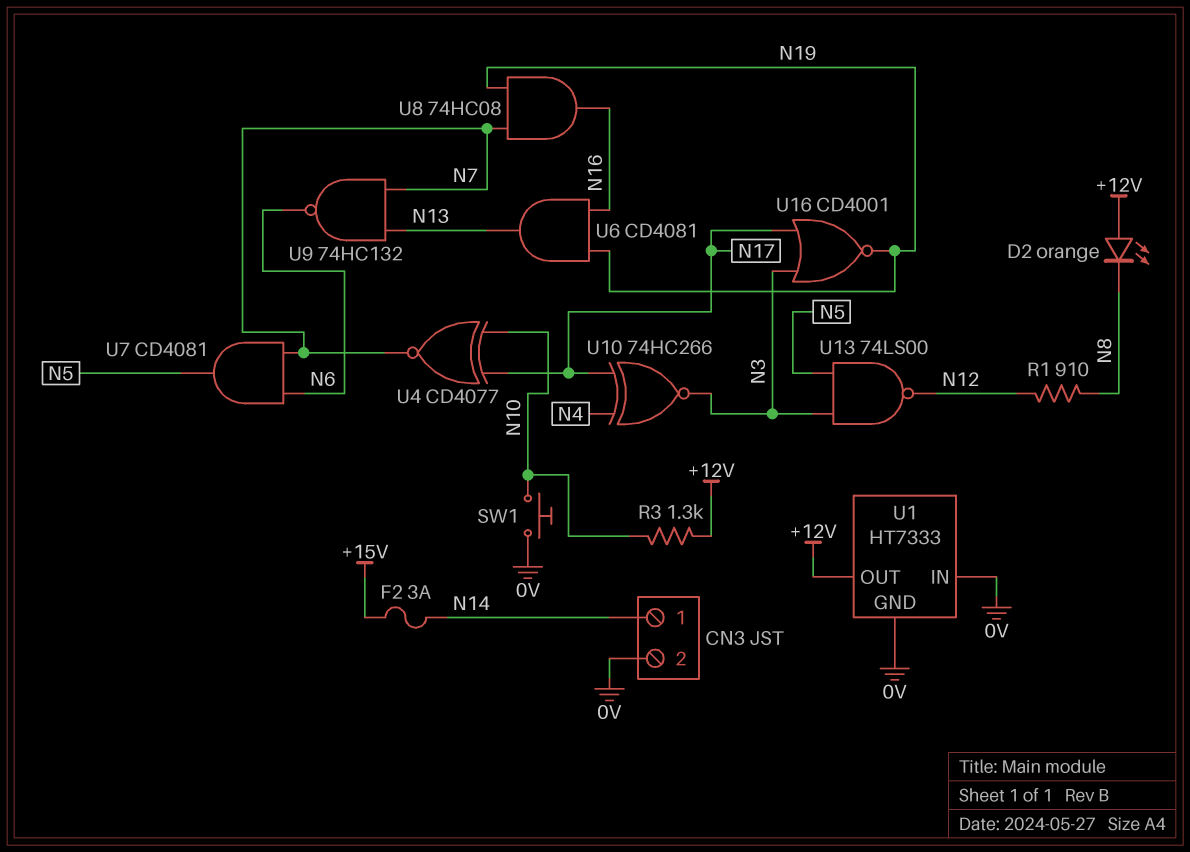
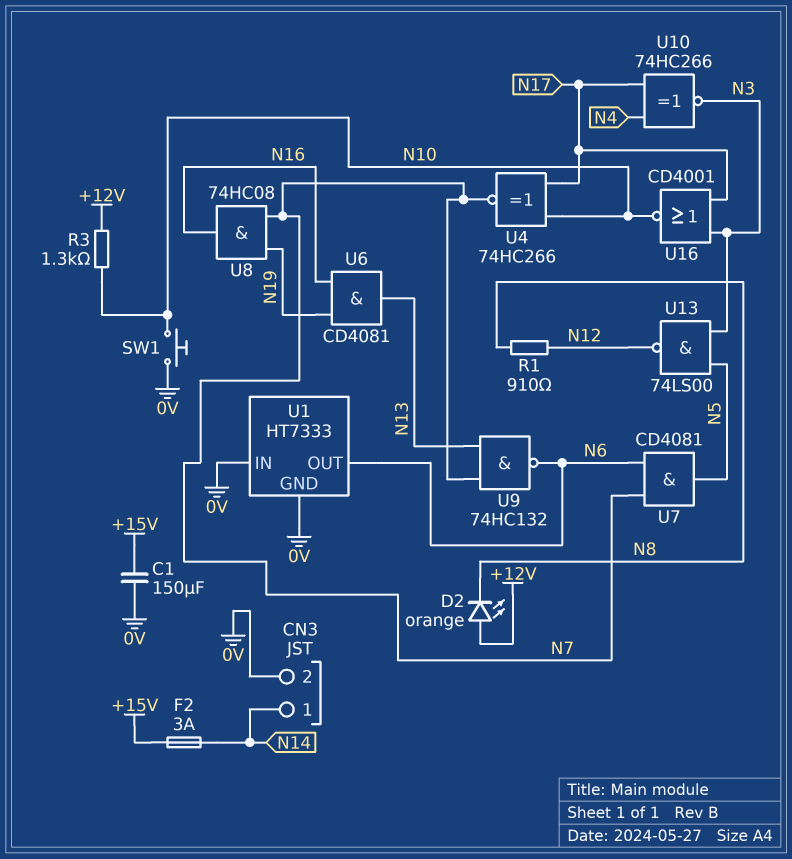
C1: none -> 150uF (+15V, 0V)
U1 pin OUT: +12V -> N6
U4: XNOR CD4077 (in N10, in N17, out N7) -> XNOR 74HC266 (in N10, in N17, out N7)
U16: NOR CD4001 (in N3, in N17, out N19) -> NOR CD4001 (in N3, in N17, out N10)

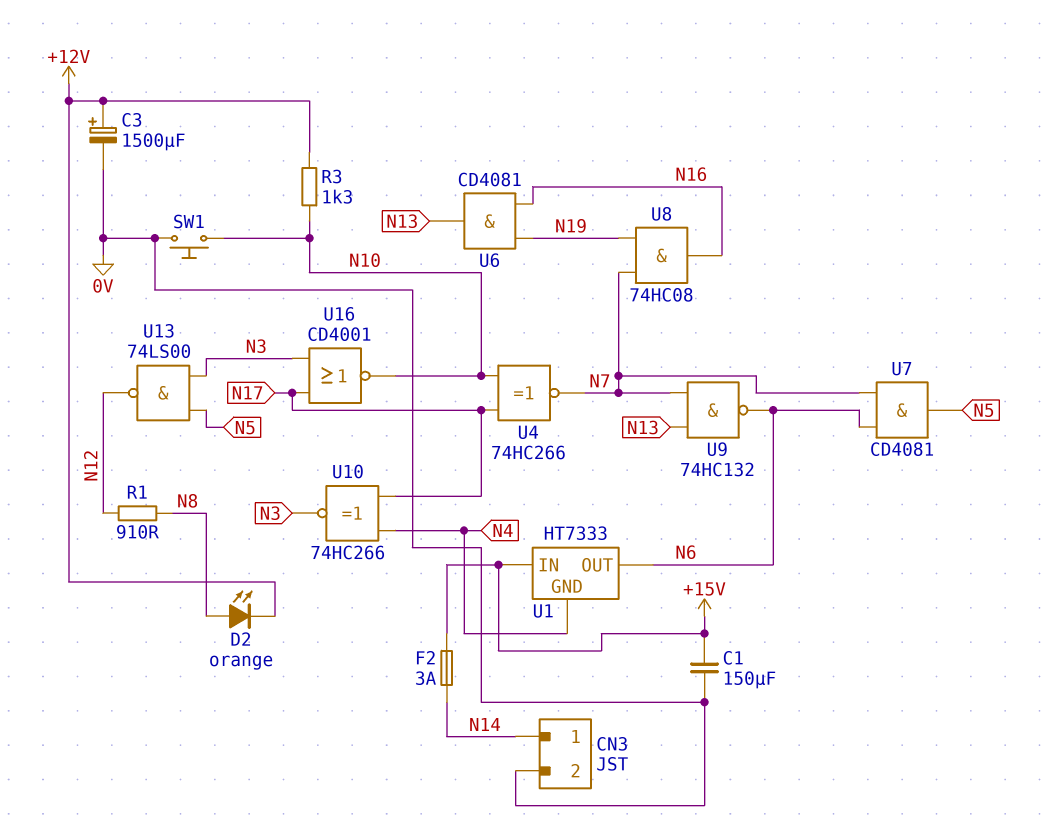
C3: none -> 1500uF (plus +12V, minus 0V)
D2: LED orange (A +12V, K N8) -> LED orange (A N8, K +12V)
U1 pin GND: 0V -> N4
U1 pin IN: 0V -> +15V

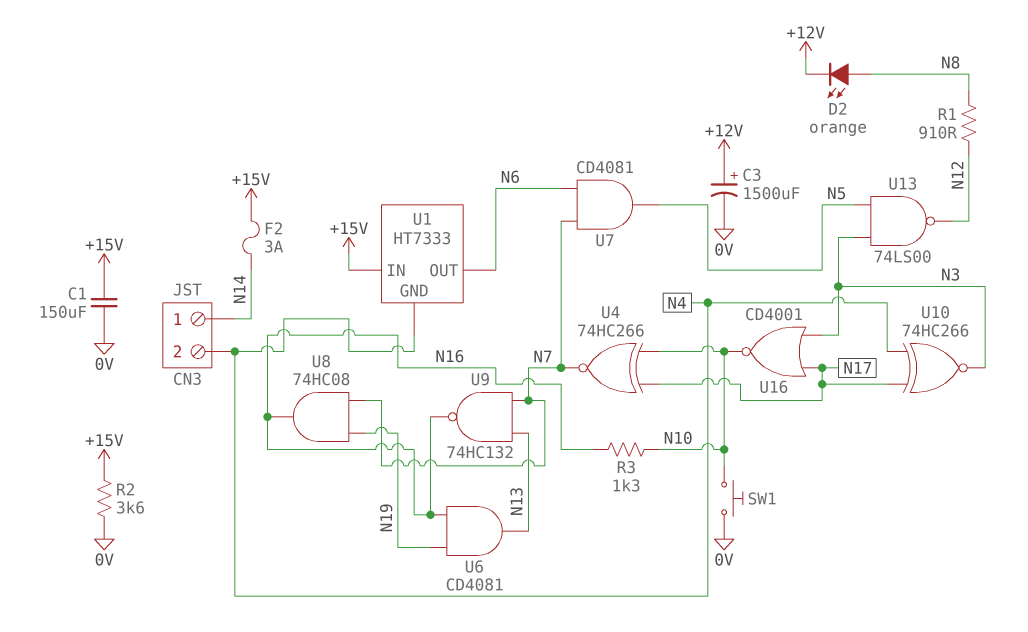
CN3 pin 2: 0V -> N4
R2: none -> 3.6k (+15V, 0V)
R3: 1.3k (+12V, N10) -> 1.3k (N10, N16)
U9: NAND 74HC132 (in N7, in N13, out N6) -> NAND 74HC132 (in N7, in N13, out N16)

